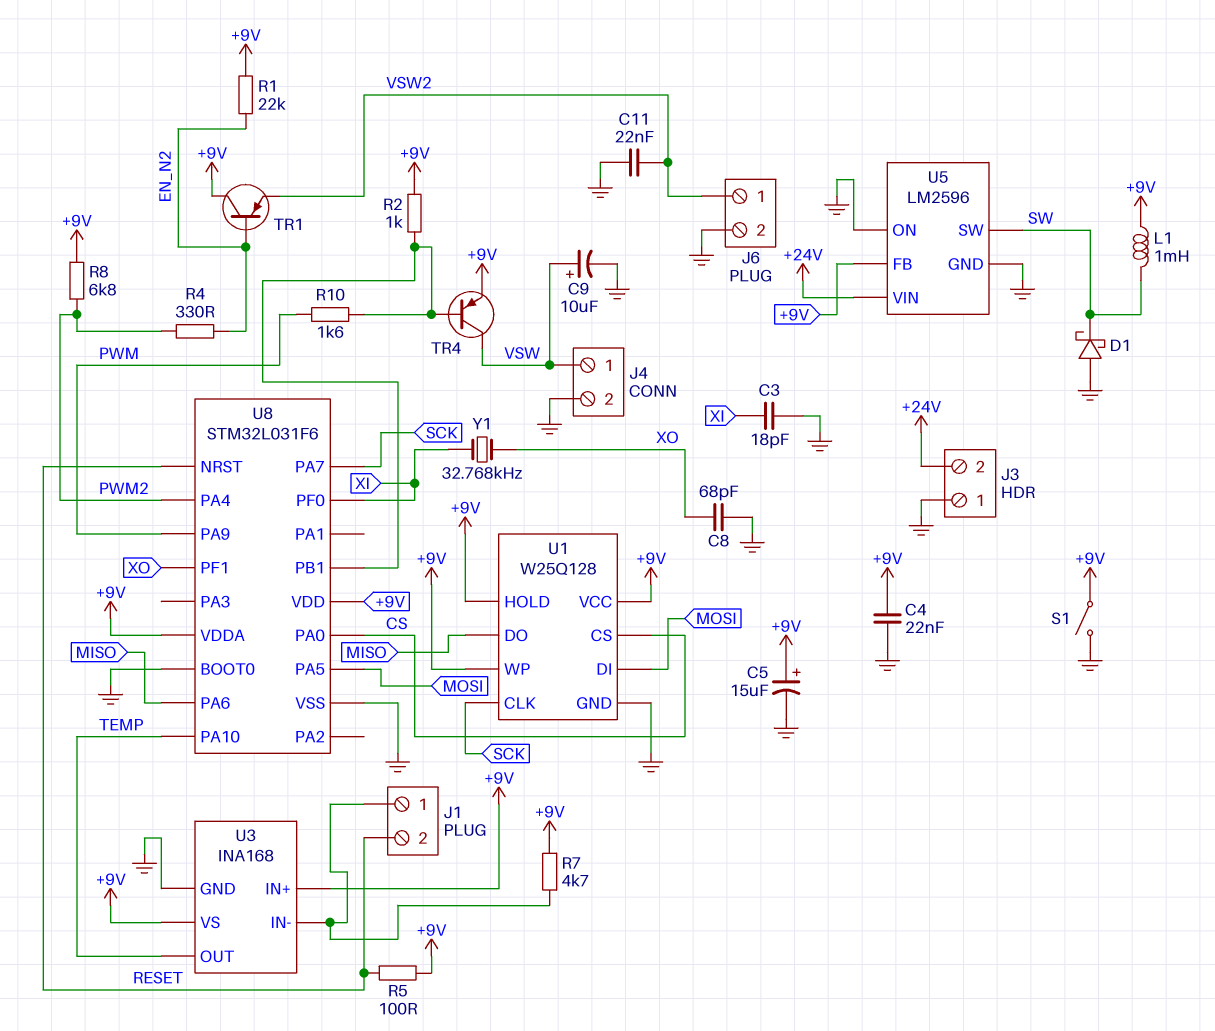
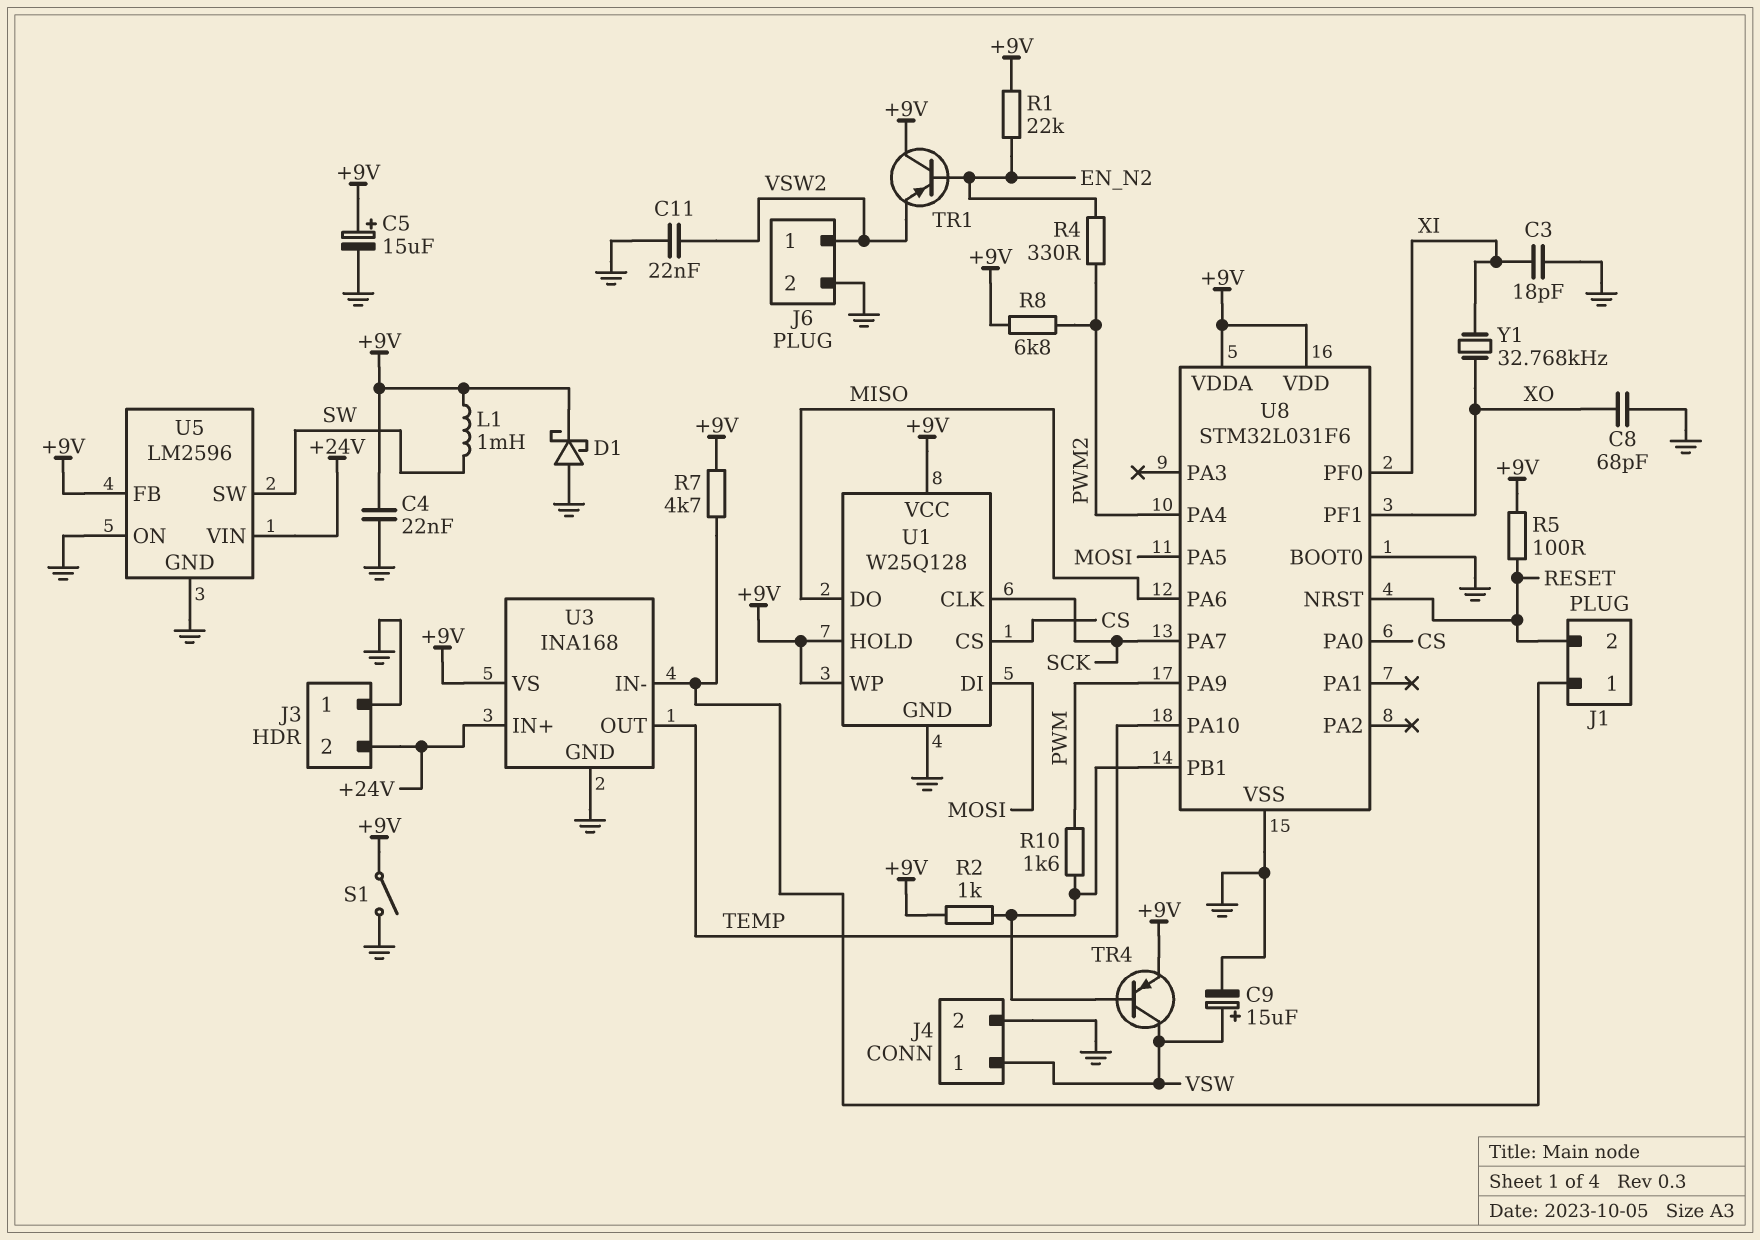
C9: 10uF (plus VSW, minus GND) -> 15uF (plus VSW, minus GND)
D1: schottky (A GND, K SW) -> schottky (A GND, K +9V)
U3 pin IN+: +9V -> +24V

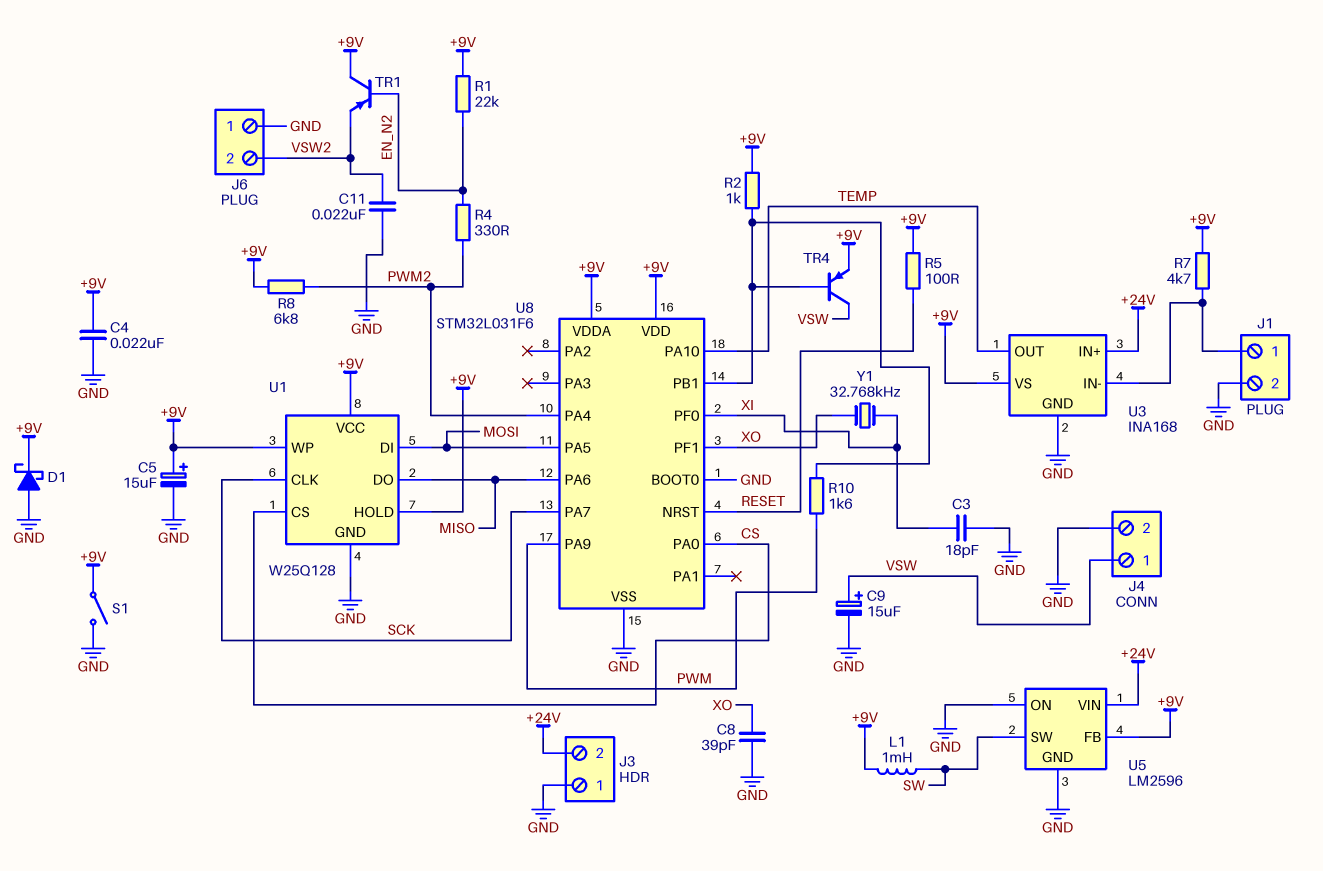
C8: 68pF (GND, XO) -> 39pF (GND, XO)
J1 pin 2: RESET -> GND
J6 pin 1: VSW2 -> GND
J6 pin 2: GND -> VSW2

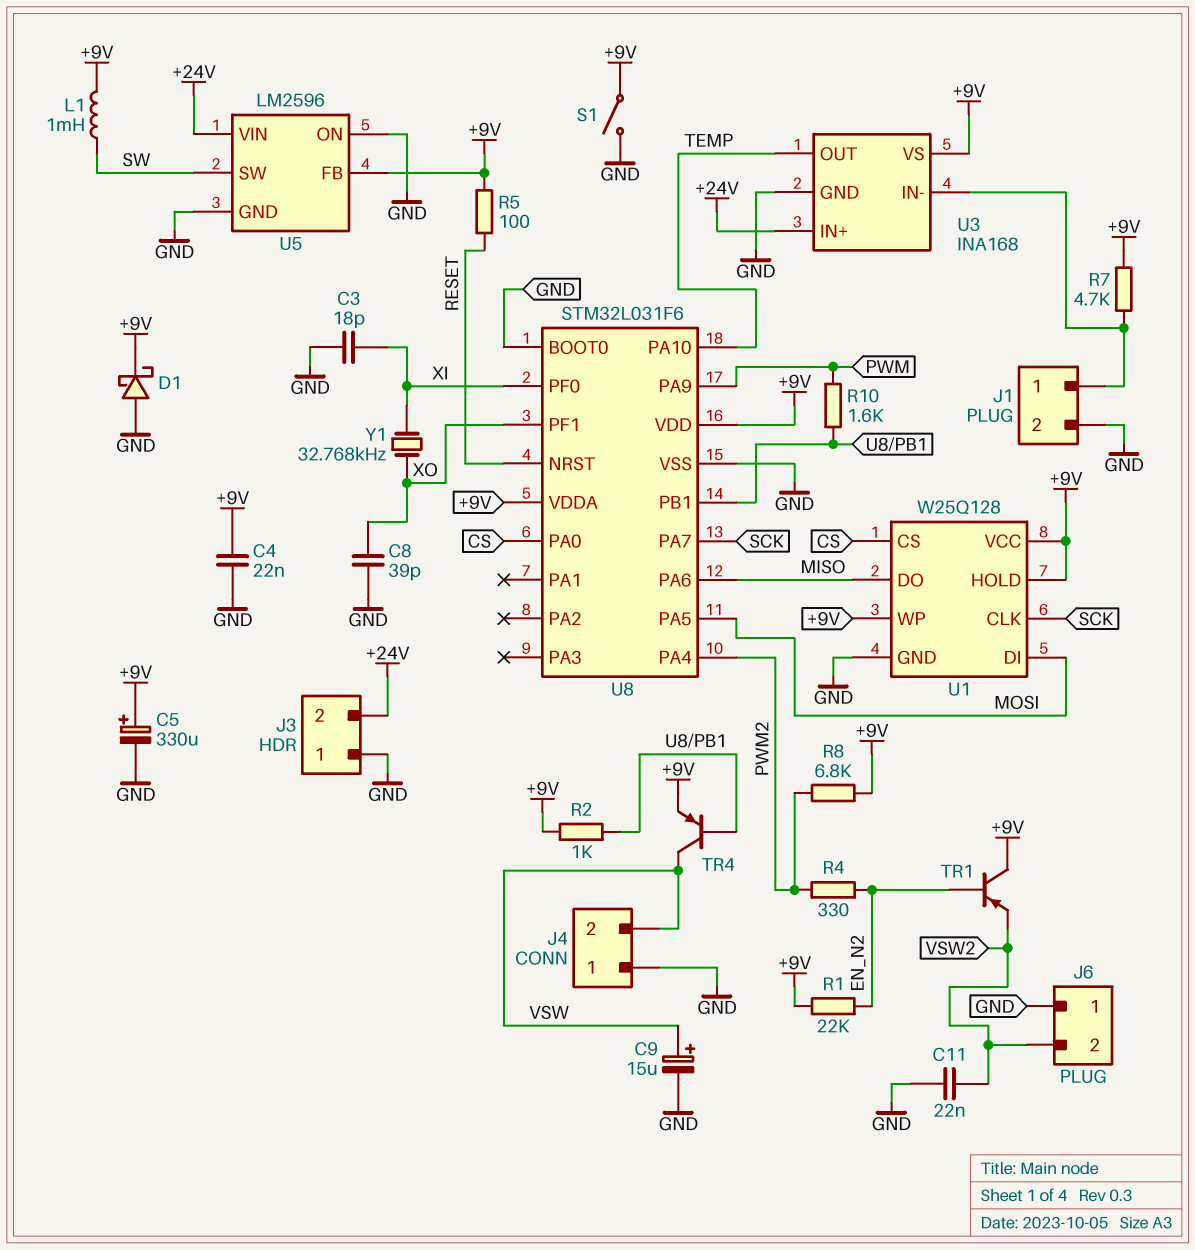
C5: 15uF (plus +9V, minus GND) -> 330uF (plus +9V, minus GND)
J4 pin 1: VSW -> GND
J4 pin 2: GND -> VSW

